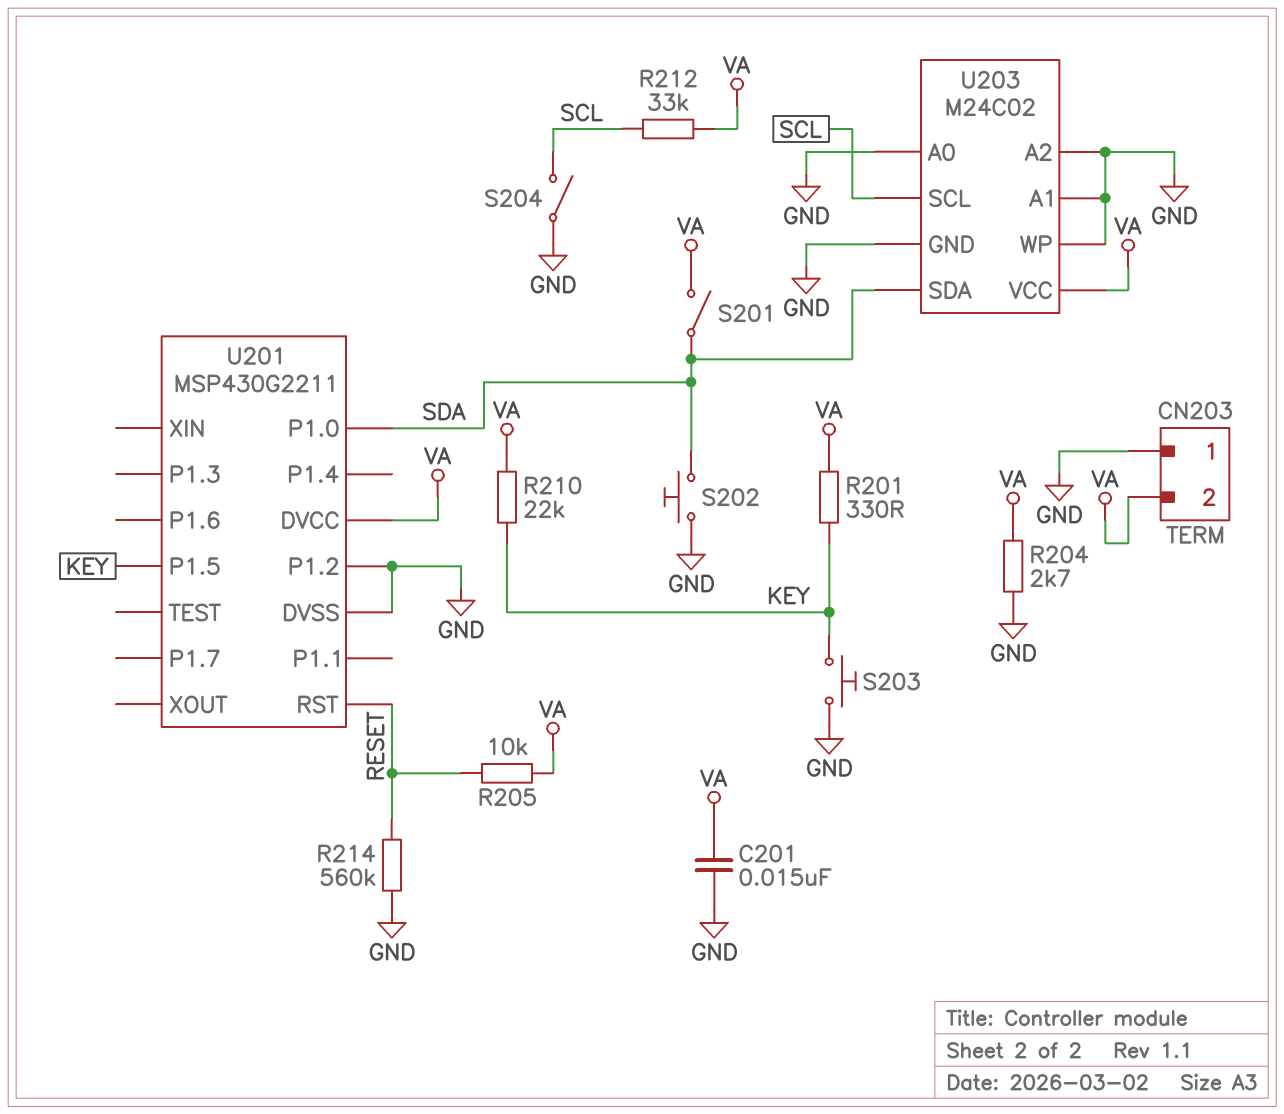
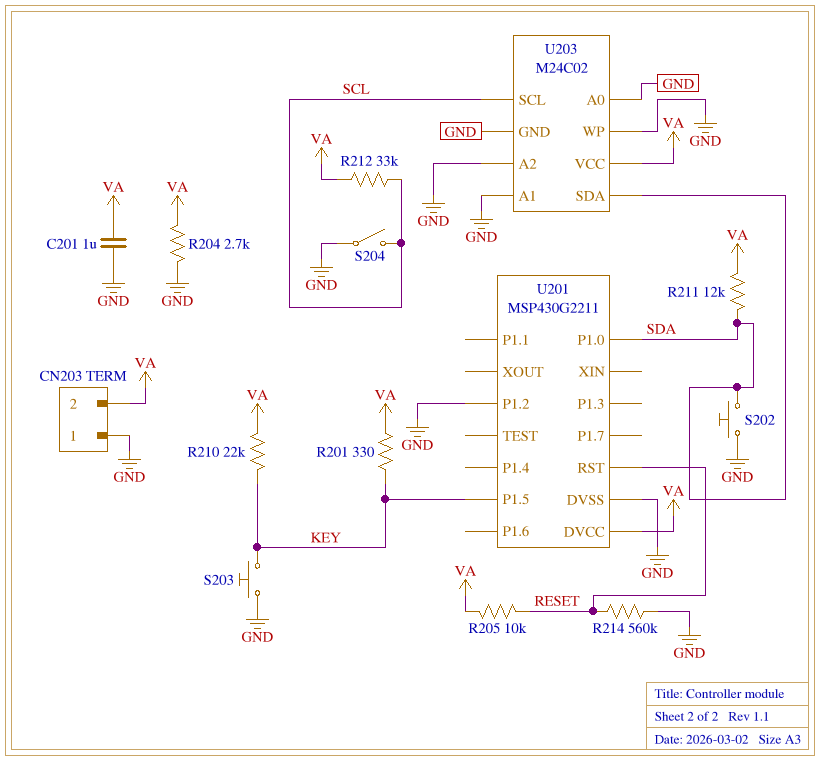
C201: 15nF (GND, VA) -> 1uF (GND, VA)
R211: none -> 12k (SDA, VA)
S201: switch (SDA, VA) -> none

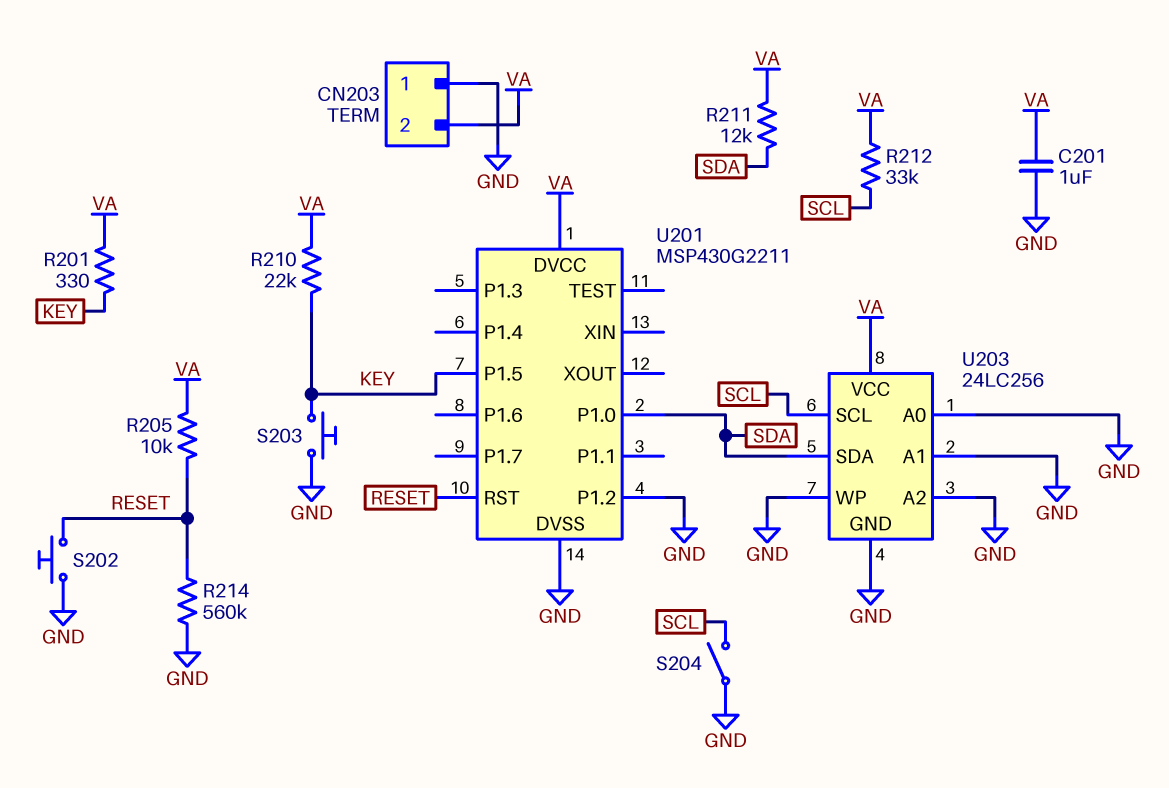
R204: 2.7k (GND, VA) -> none
S202: button (GND, SDA) -> button (GND, RESET)
U203: M24C02 -> 24LC256

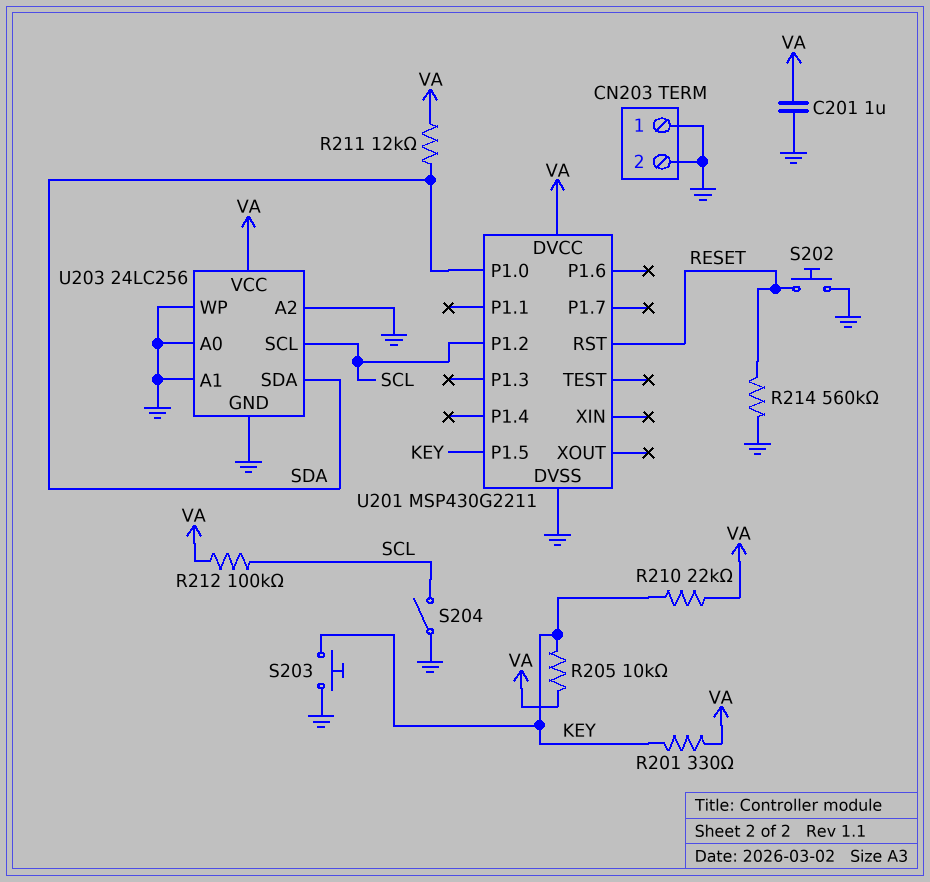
CN203 pin 2: VA -> GND
R205: 10k (RESET, VA) -> 10k (KEY, VA)
R212: 33k (SCL, VA) -> 100k (SCL, VA)
U201 pin P1.2: GND -> SCL

